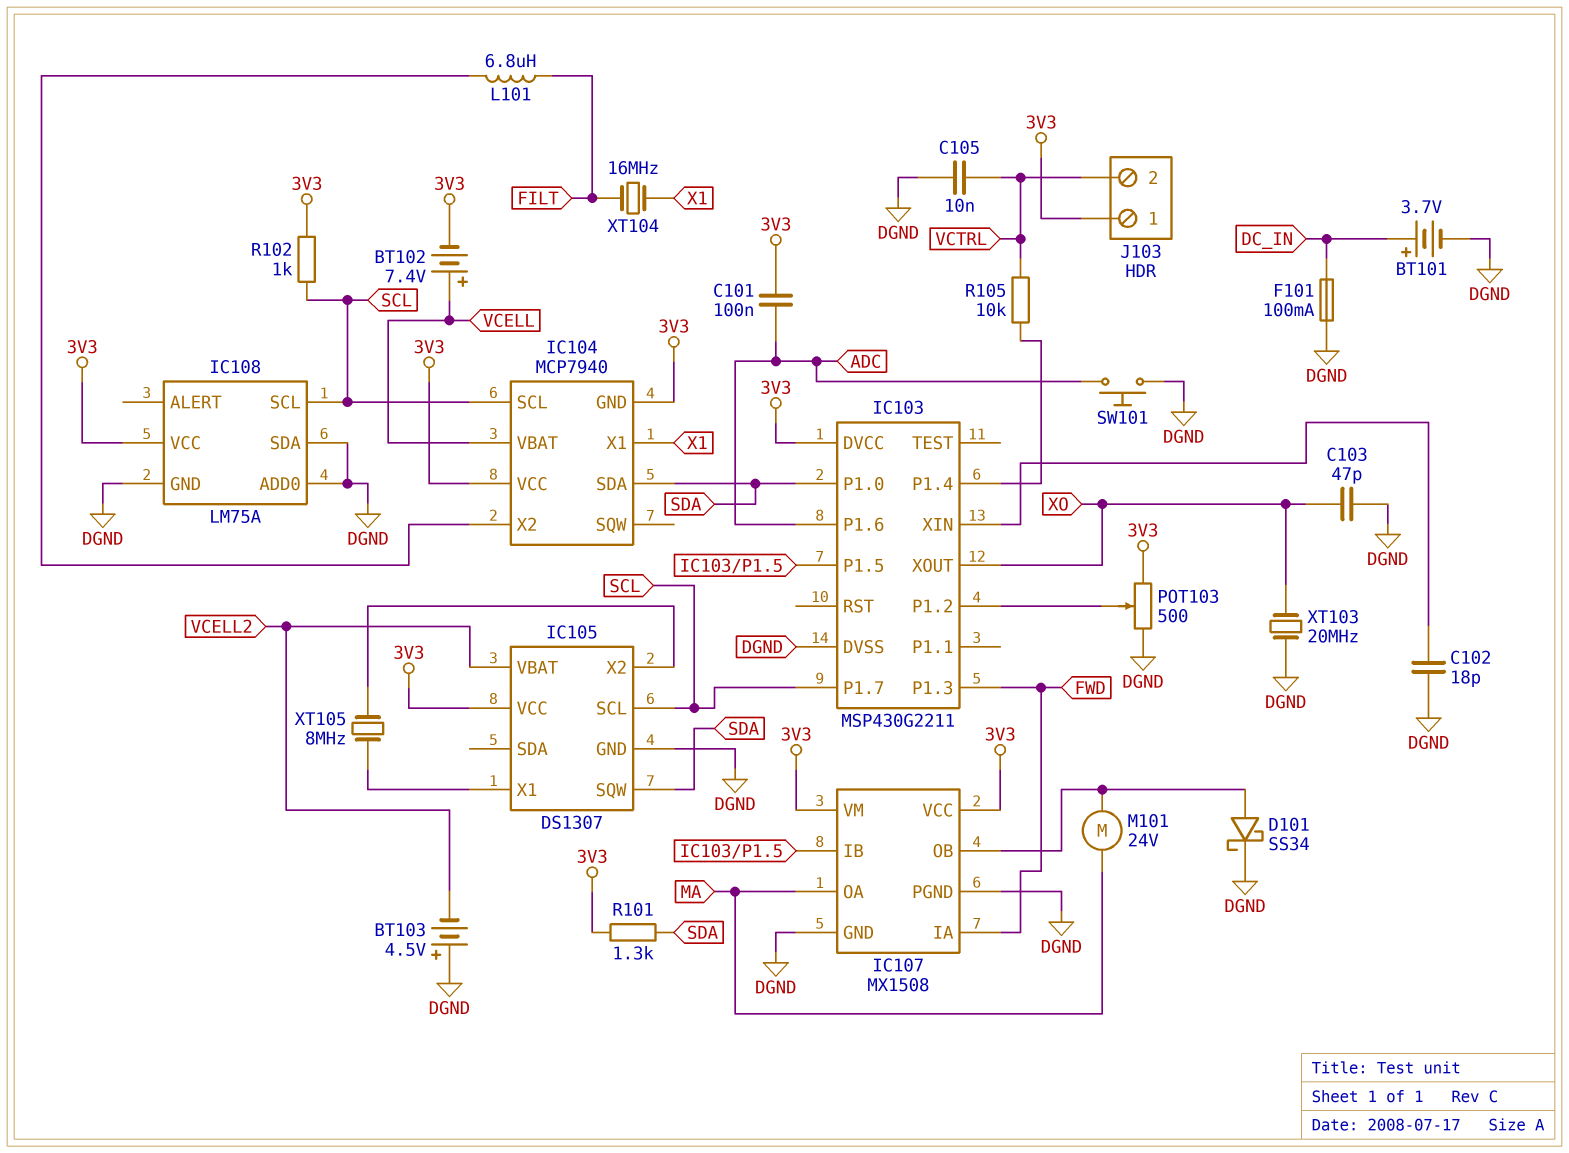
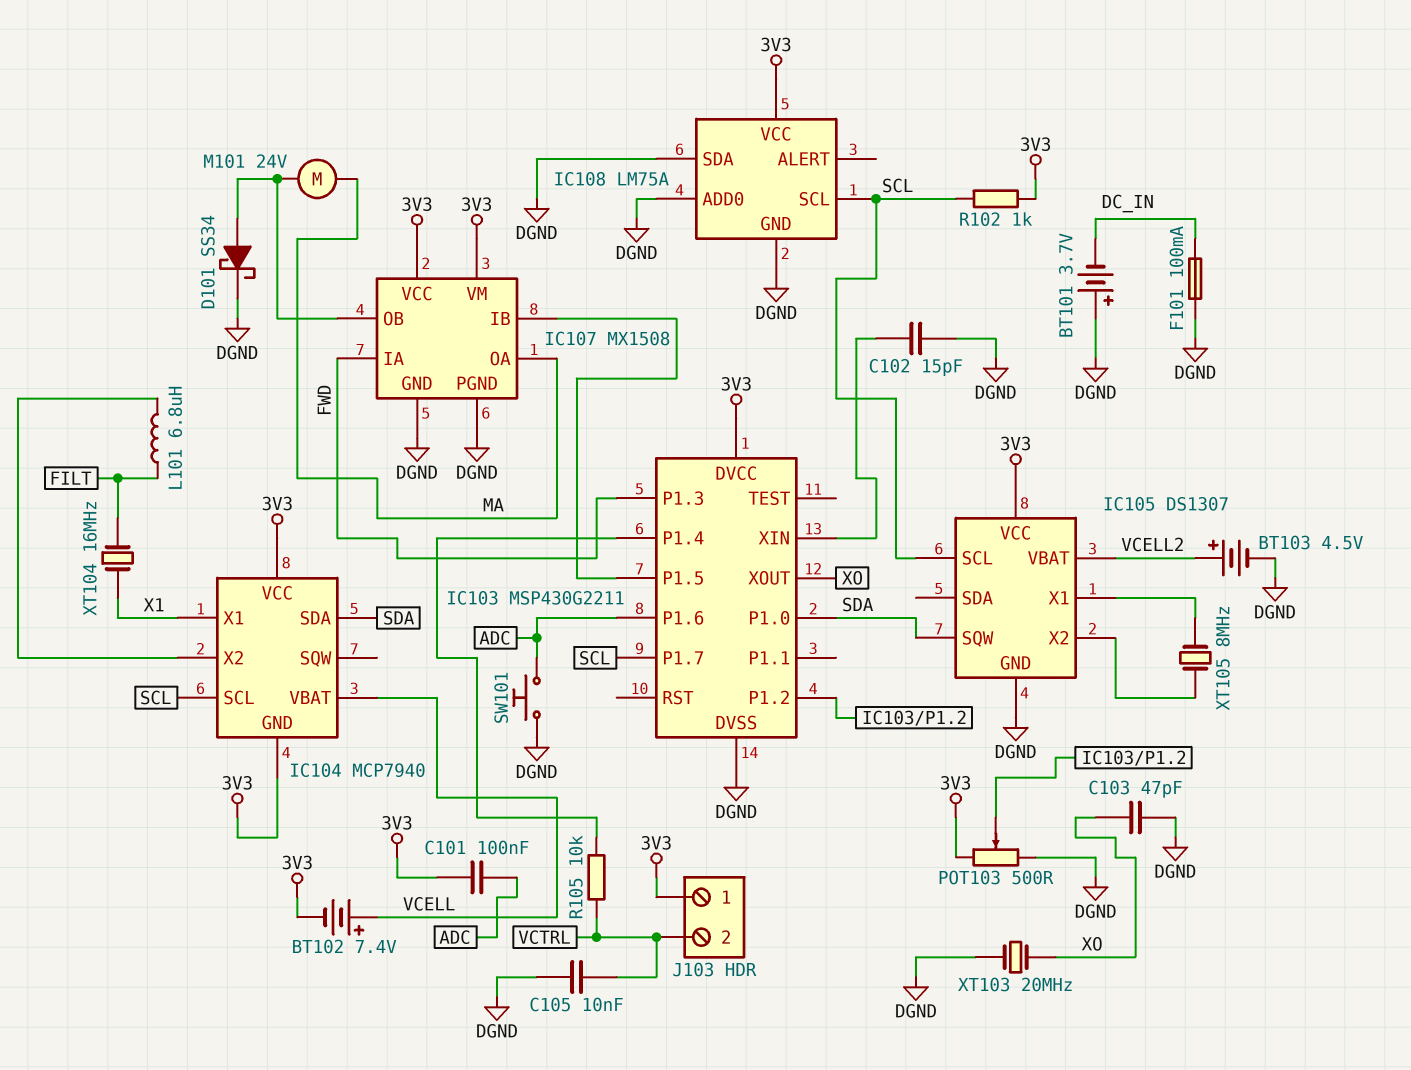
BT101: 3.7V (plus DC_IN, minus DGND) -> 3.7V (plus DGND, minus DC_IN)
BT103: 4.5V (plus DGND, minus VCELL2) -> 4.5V (plus VCELL2, minus DGND)
C102: 18pF (DGND, IC103/XIN) -> 15pF (DGND, IC103/XIN)
R101: 1.3k (3V3, SDA) -> none

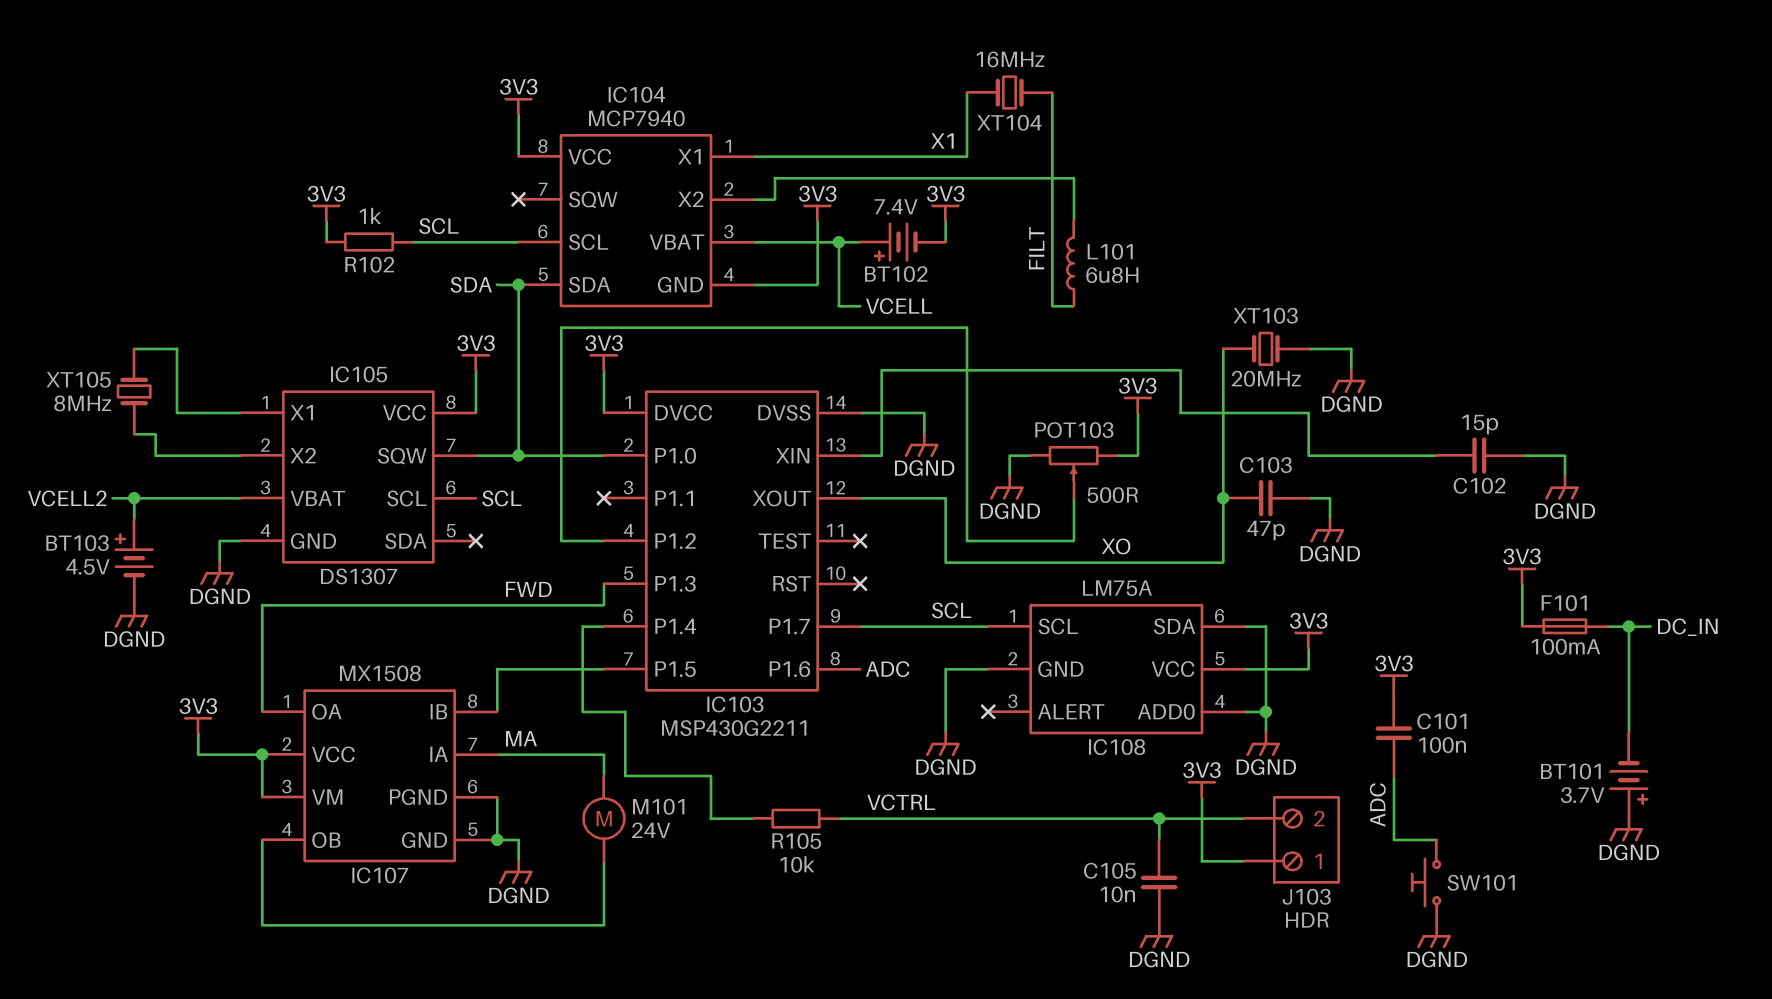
D101: schottky SS34 (A IC107/OB, K DGND) -> none
F101: 100mA (DC_IN, DGND) -> 100mA (3V3, DC_IN)
IC107 pin IA: FWD -> MA
IC107 pin OA: MA -> FWD

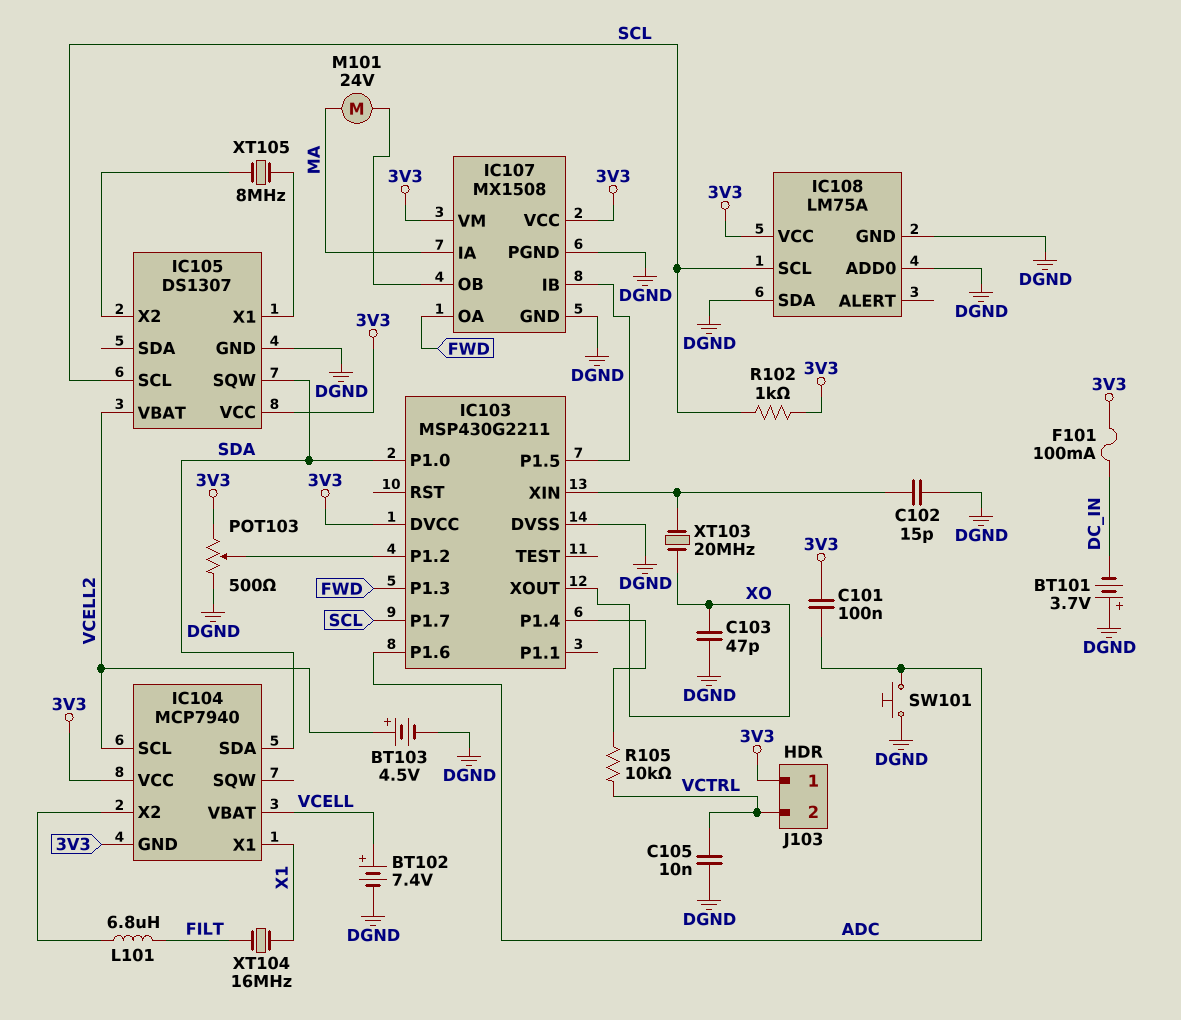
BT102: 7.4V (plus VCELL, minus 3V3) -> 7.4V (plus VCELL, minus DGND)
IC104 pin SCL: SCL -> VCELL2
XT103: 20MHz (DGND, XO) -> 20MHz (IC103/XIN, XO)

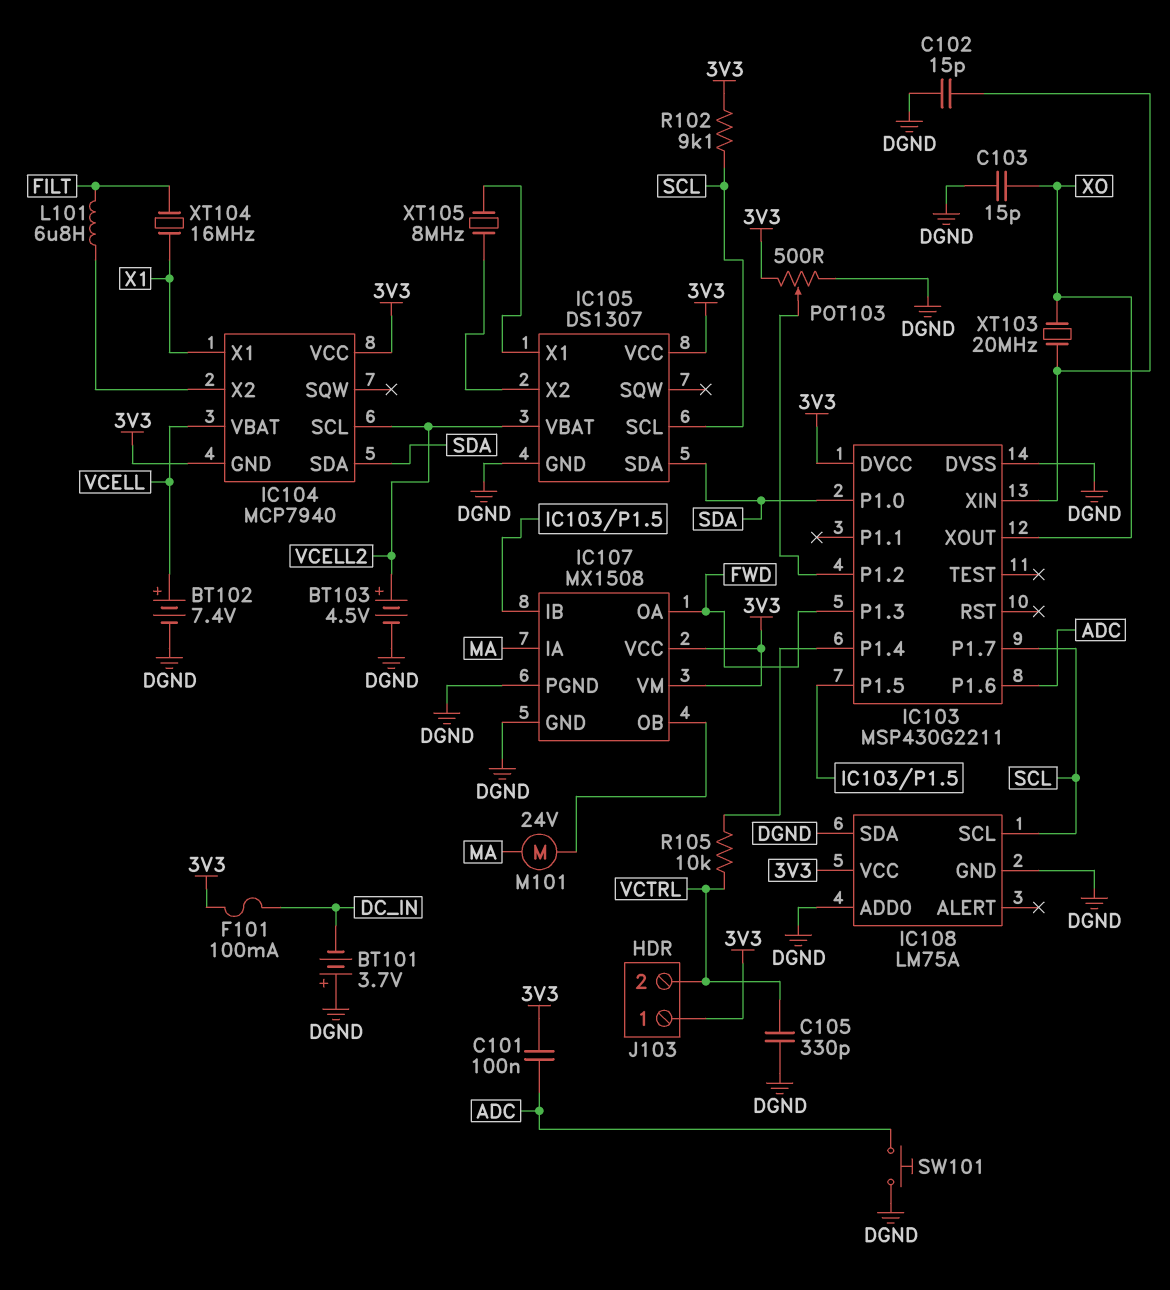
C103: 47pF (DGND, XO) -> 15pF (DGND, XO)
C105: 10nF (DGND, VCTRL) -> 330pF (DGND, VCTRL)
IC105 pin SDA: none -> SDA
IC105 pin SQW: SDA -> none
R102: 1k (3V3, SCL) -> 9.1k (3V3, SCL)

